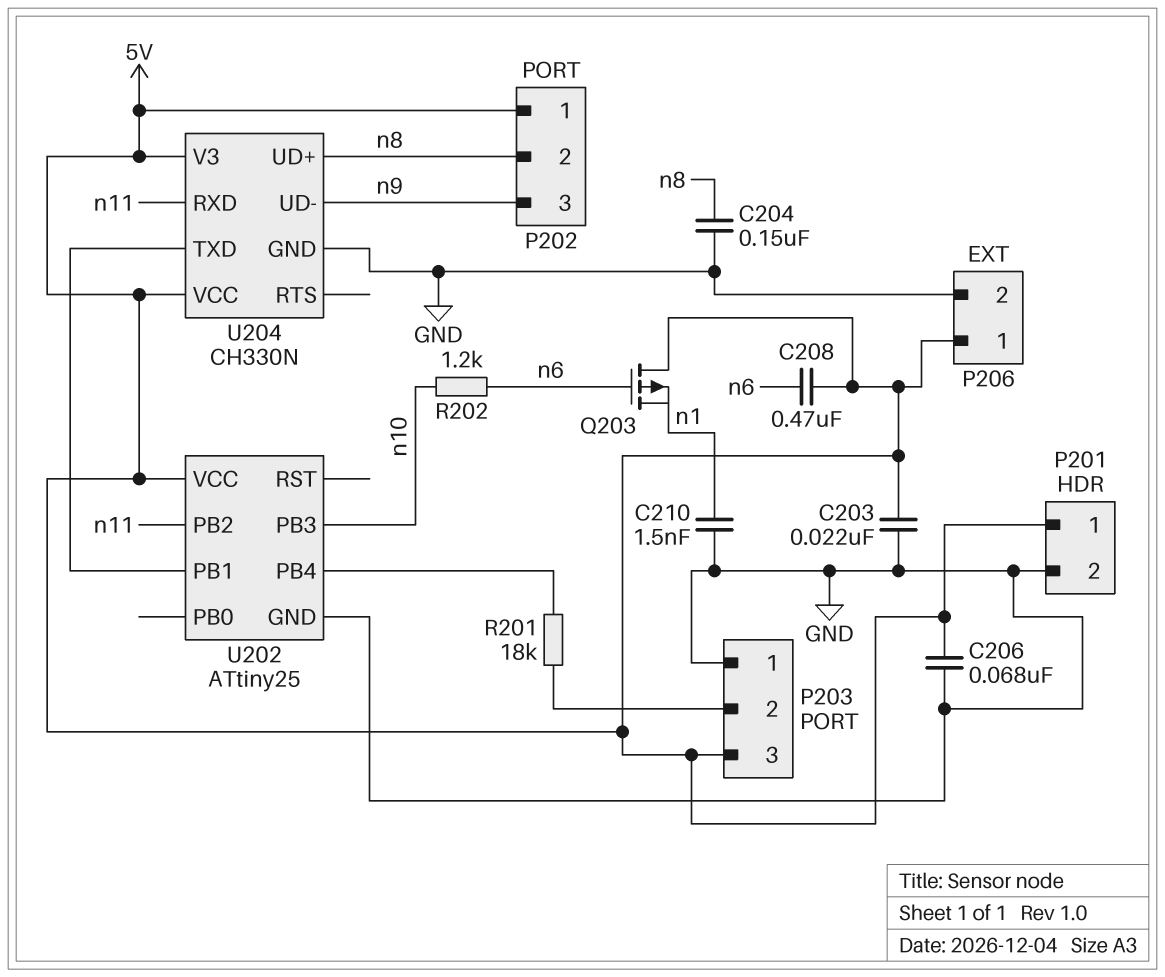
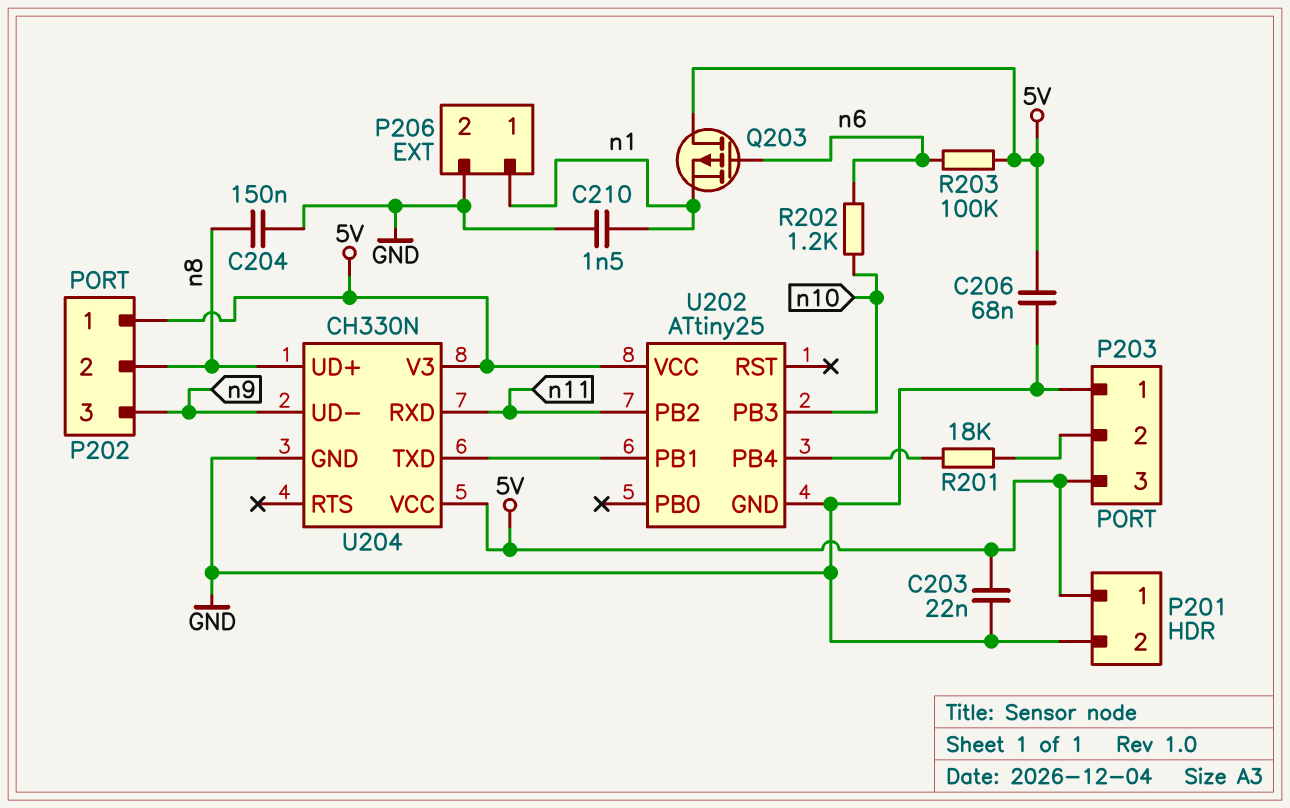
C208: 470nF (5V, n6) -> none
P206 pin 1: 5V -> n1
R203: none -> 100k (5V, n6)

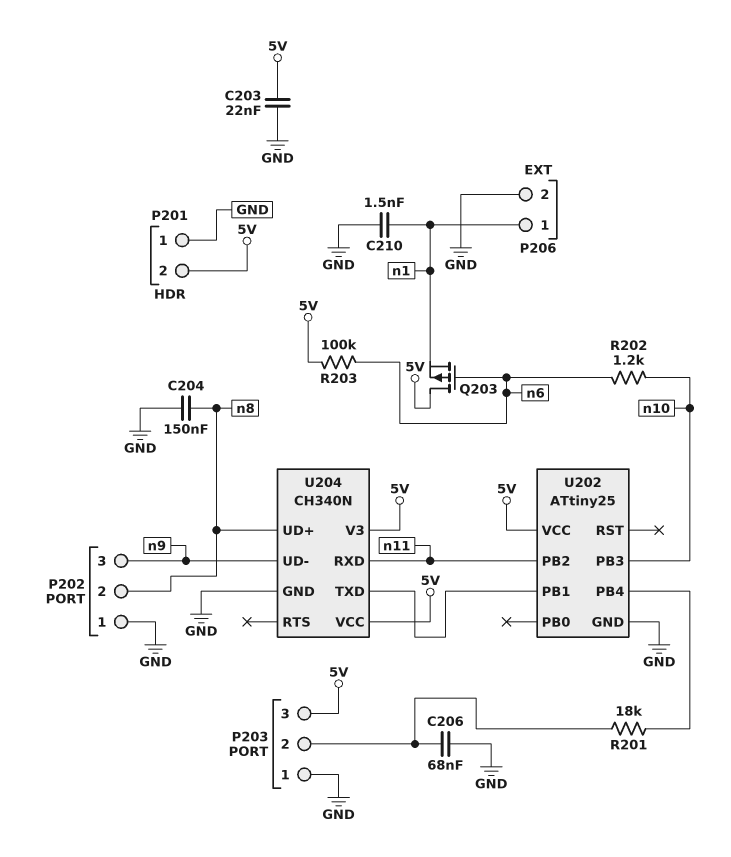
C206: 68nF (5V, GND) -> 68nF (GND, P203/2)
P201 pin 1: 5V -> GND
P201 pin 2: GND -> 5V
P202 pin 1: 5V -> GND
U204: CH330N -> CH340N

